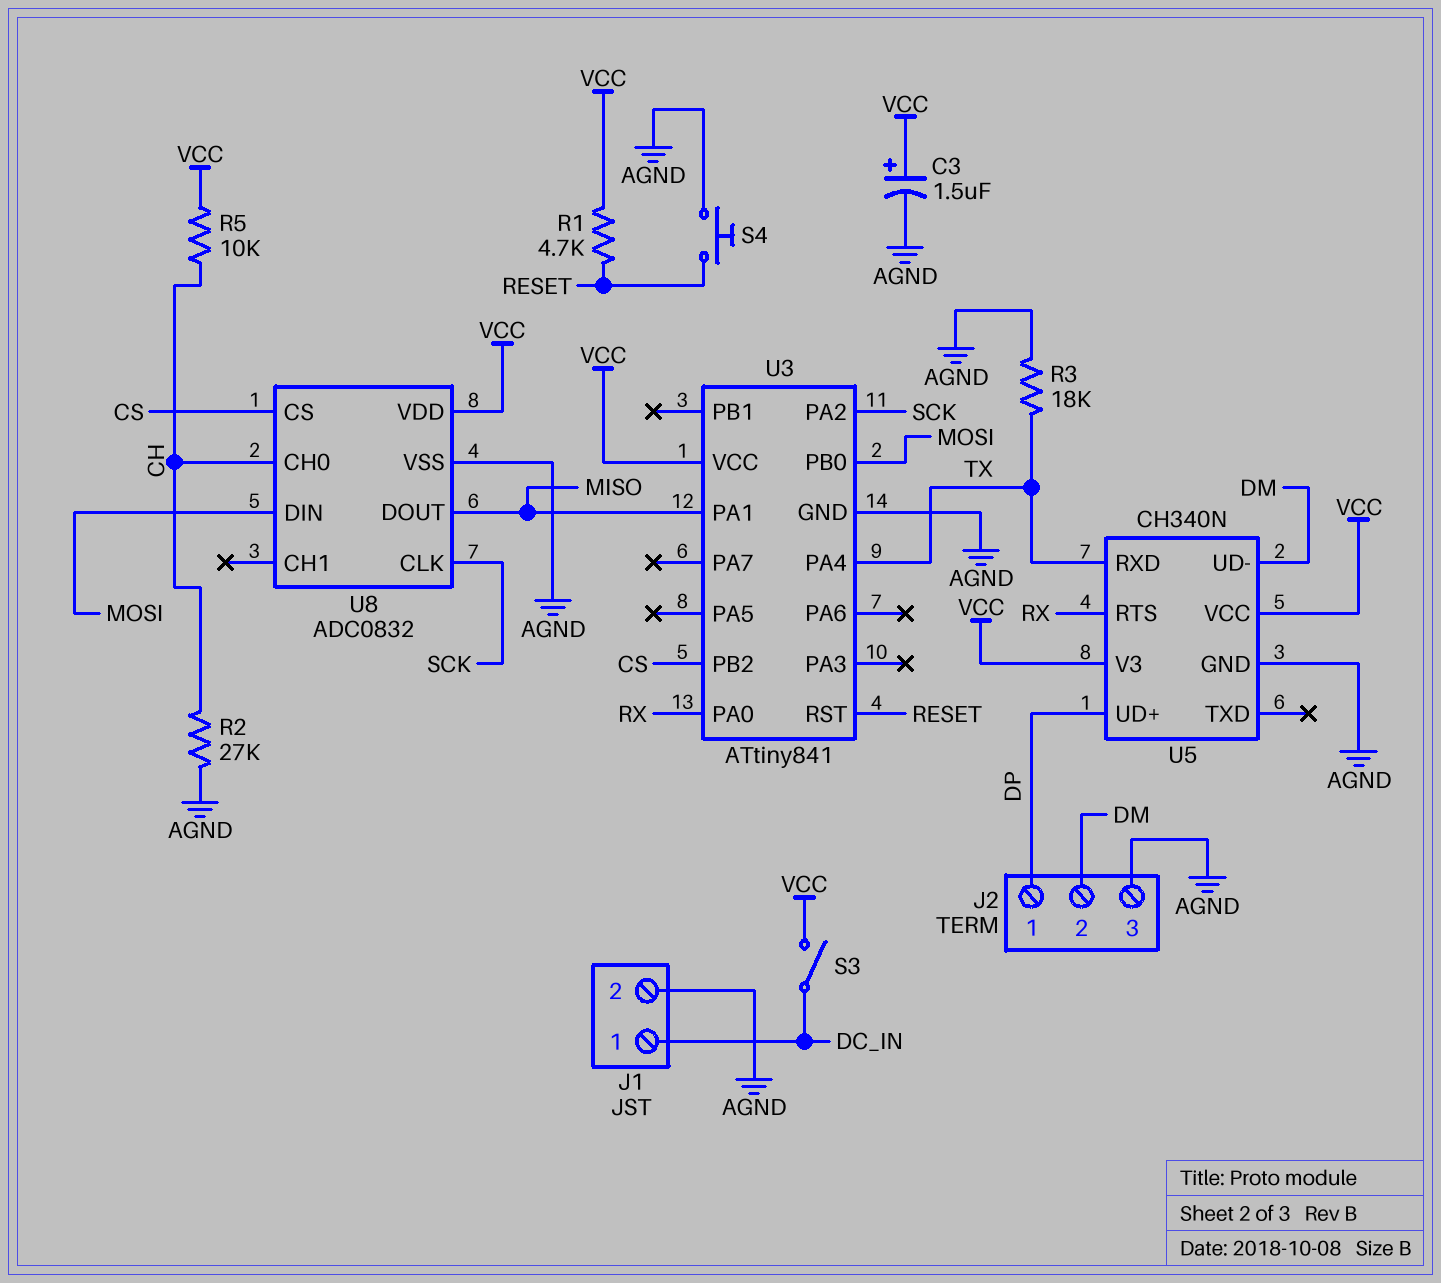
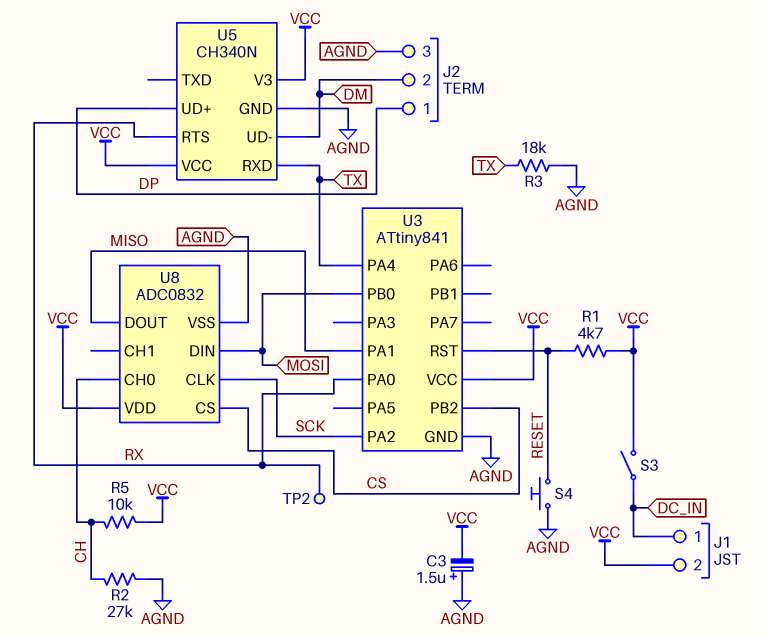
C3: 1.5uF (plus VCC, minus AGND) -> 1.5uF (plus AGND, minus VCC)
J1 pin 2: AGND -> VCC
TP2: none -> test point (RX)

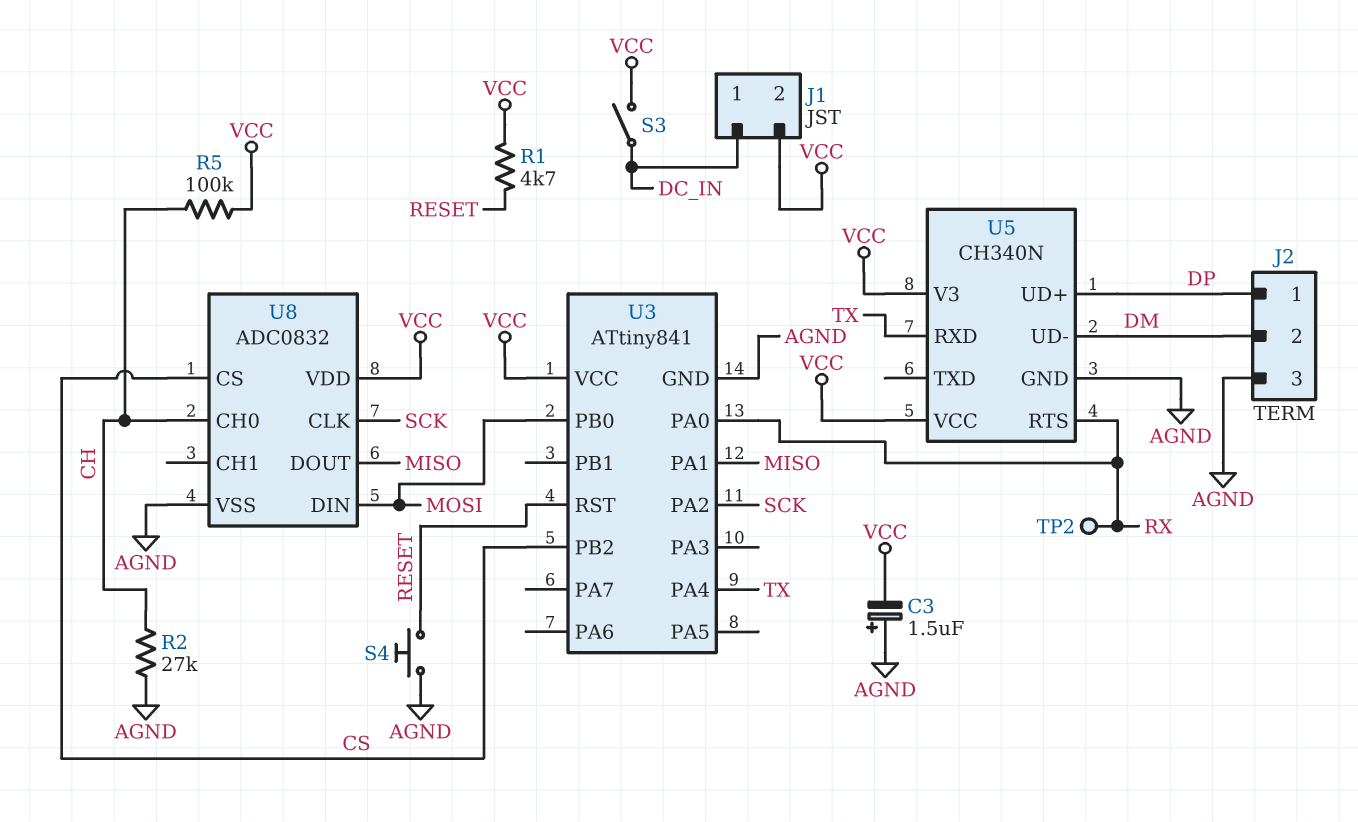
R3: 18k (AGND, TX) -> none
R5: 10k (CH, VCC) -> 100k (CH, VCC)

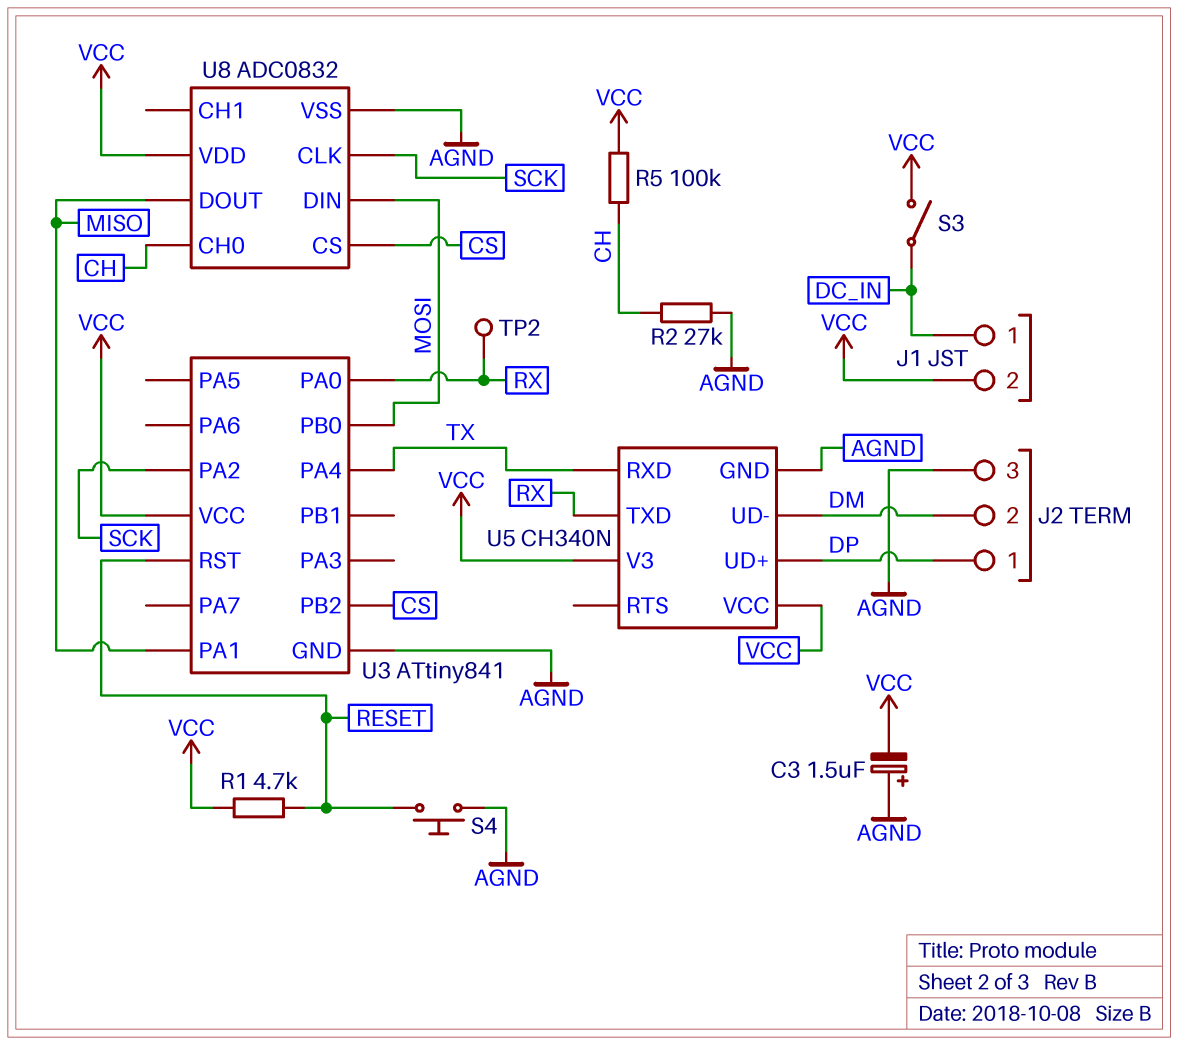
U5 pin RTS: RX -> none
U5 pin TXD: none -> RX

